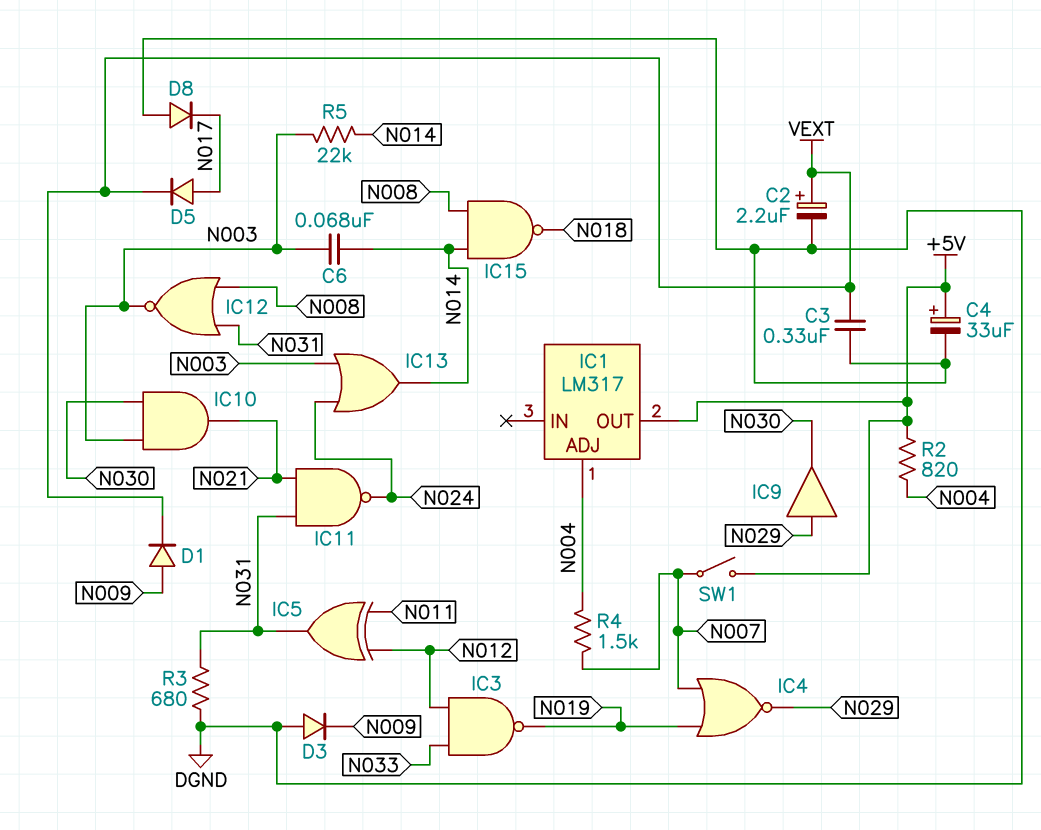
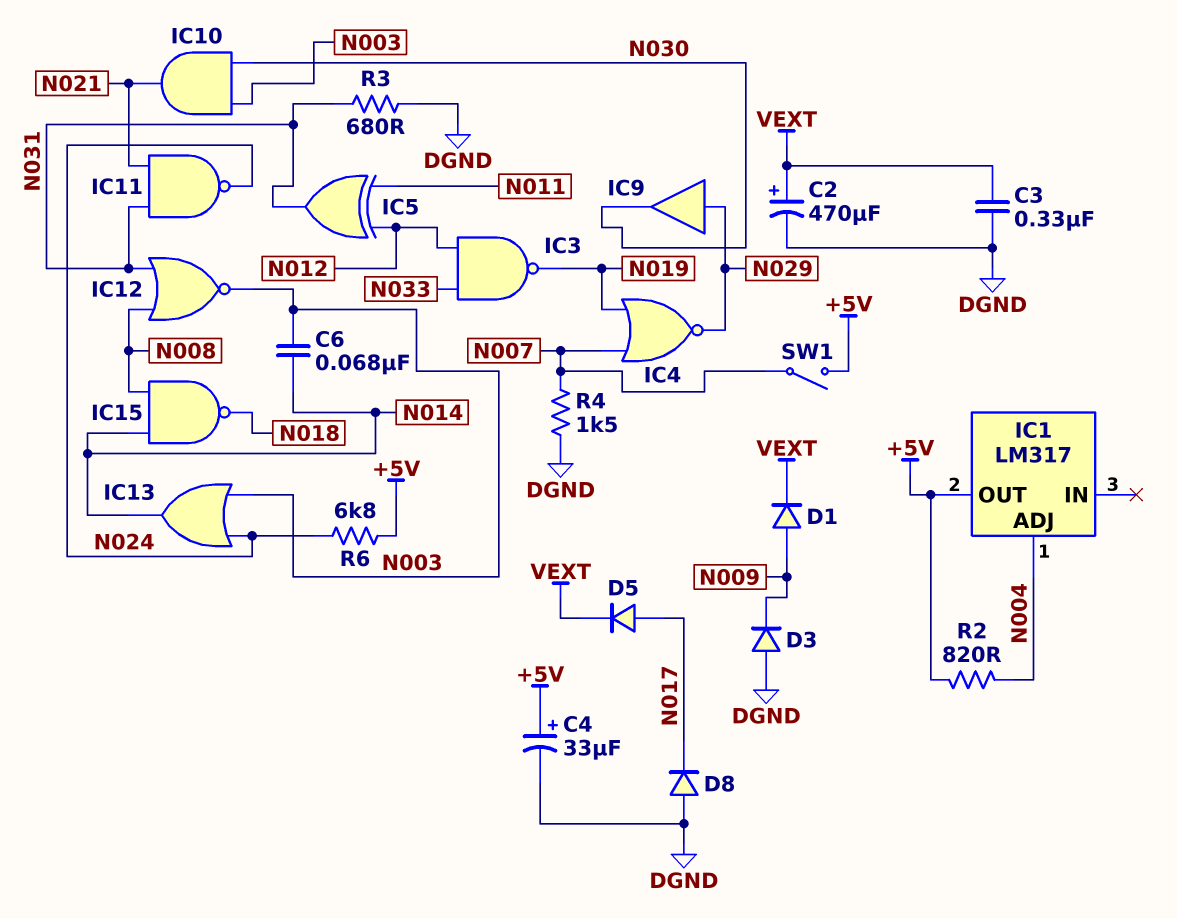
C2: 2.2uF (plus VEXT, minus DGND) -> 470uF (plus VEXT, minus DGND)
R4: 1.5k (N004, N007) -> 1.5k (DGND, N007)
R5: 22k (N003, N014) -> none
R6: none -> 6.8k (+5V, N024)

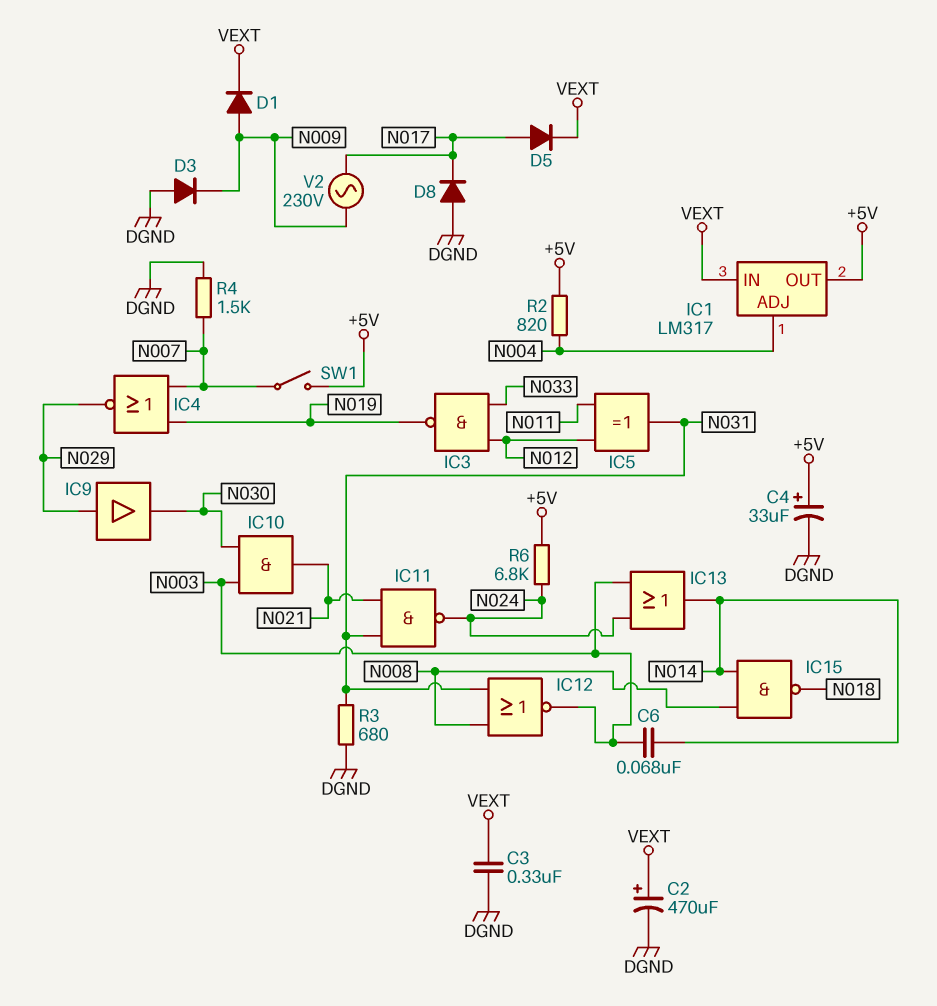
IC1 pin IN: none -> VEXT
V2: none -> AC 230V (N009, N017)

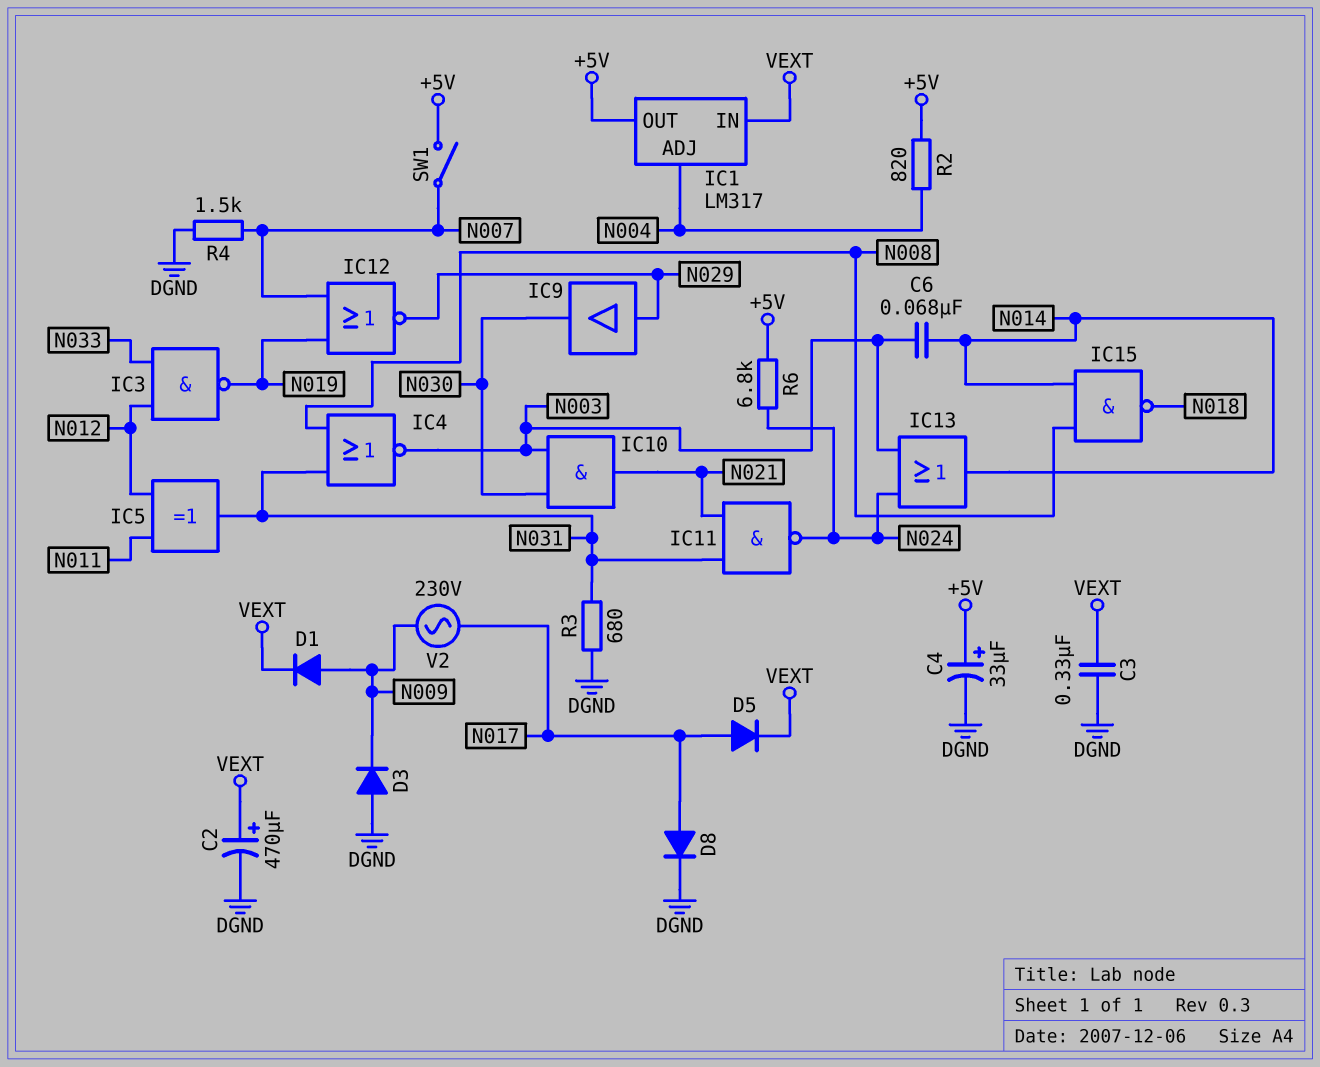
D8: diode (A DGND, K N017) -> diode (A N017, K DGND)
IC4: NOR (in N007, in N019, out N029) -> NOR (in N008, in N031, out N003)
IC12: NOR (in N008, in N031, out N003) -> NOR (in N007, in N019, out N029)

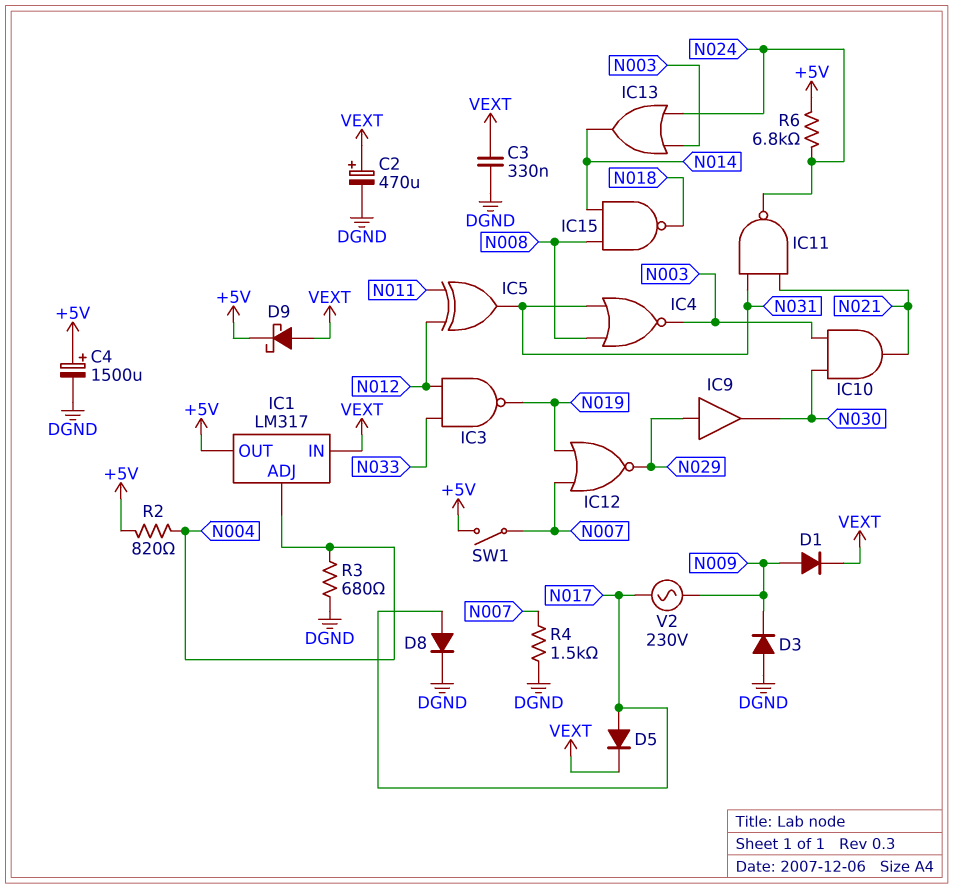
C4: 33uF (plus +5V, minus DGND) -> 1500uF (plus +5V, minus DGND)
C6: 68nF (N003, N014) -> none
D9: none -> schottky (A VEXT, K +5V)
R3: 680 (DGND, N031) -> 680 (DGND, N004)

